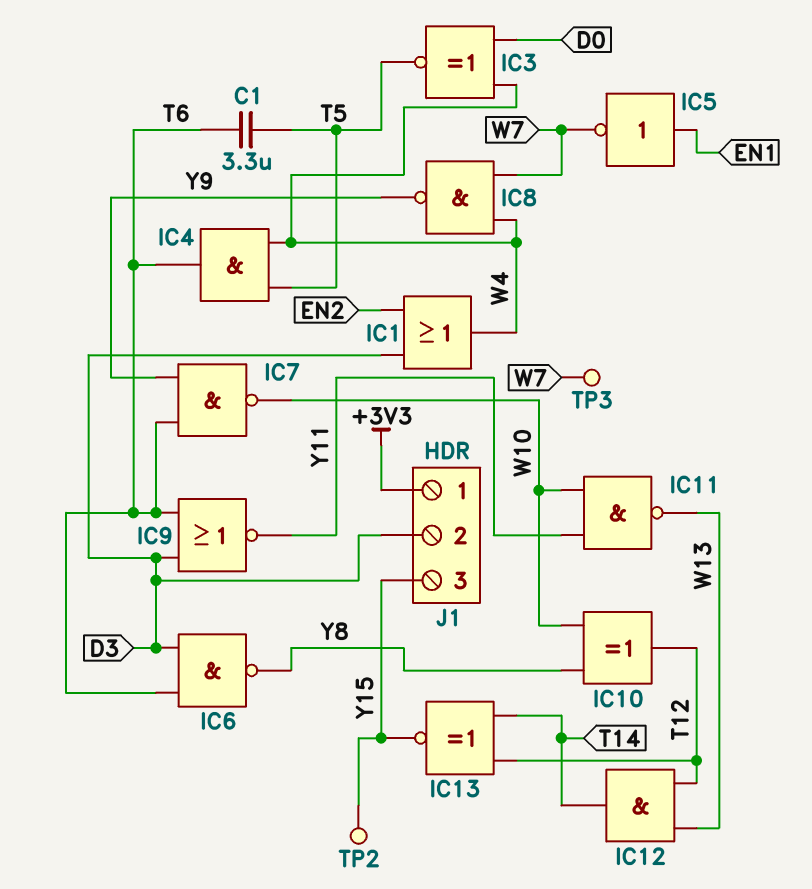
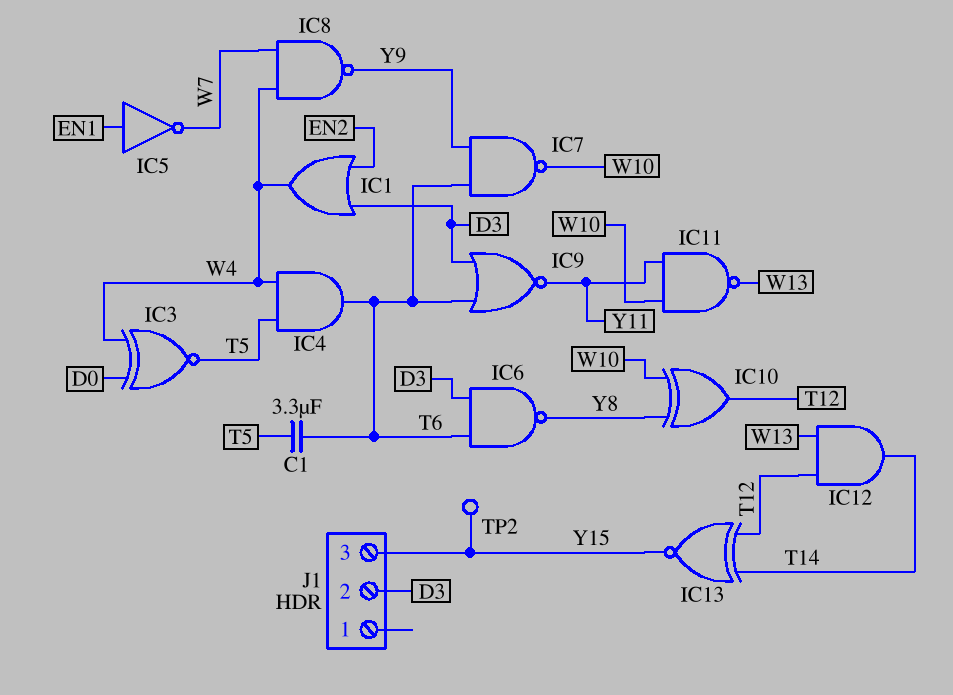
J1 pin 1: +3V3 -> none
TP3: test point (W7) -> none

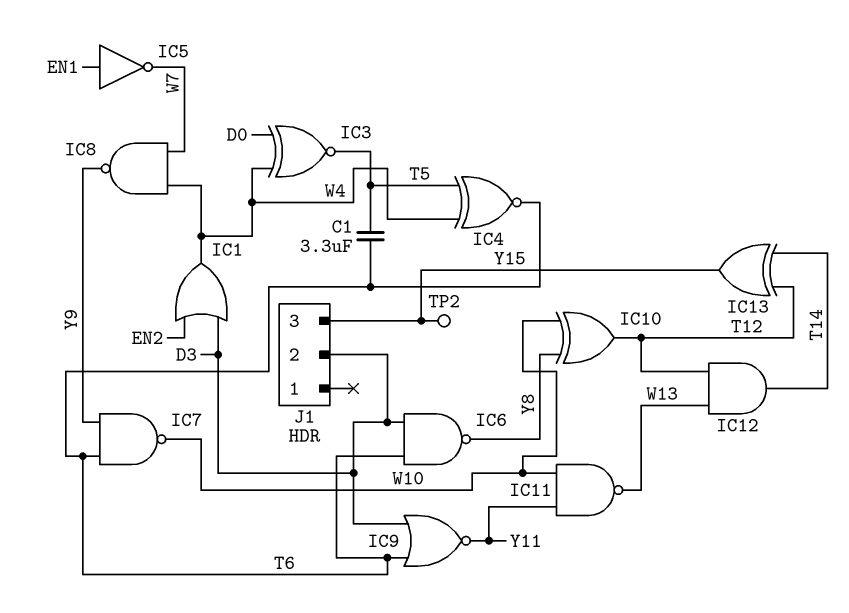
IC4: AND (in T5, in W4, out T6) -> XNOR (in T5, in W4, out T6)
IC13: XNOR (in T12, in T14, out Y15) -> XOR (in T12, in T14, out Y15)

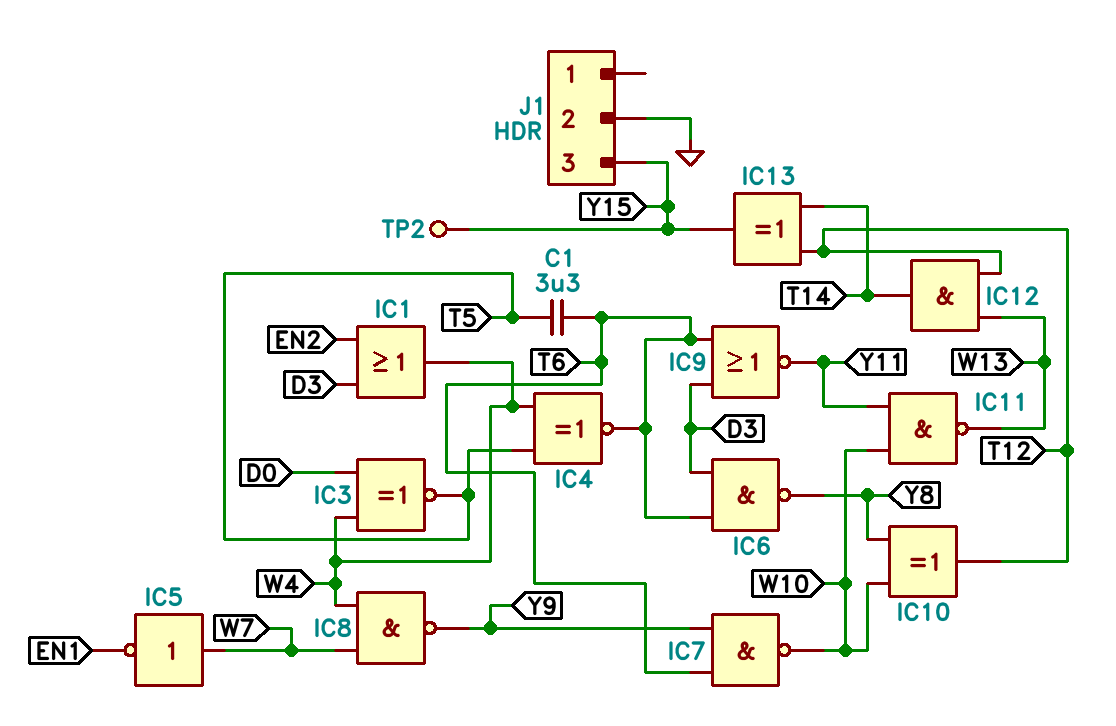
IC5: NOT (in EN1, out W7) -> NOT (in W7, out EN1)
J1 pin 2: D3 -> GND

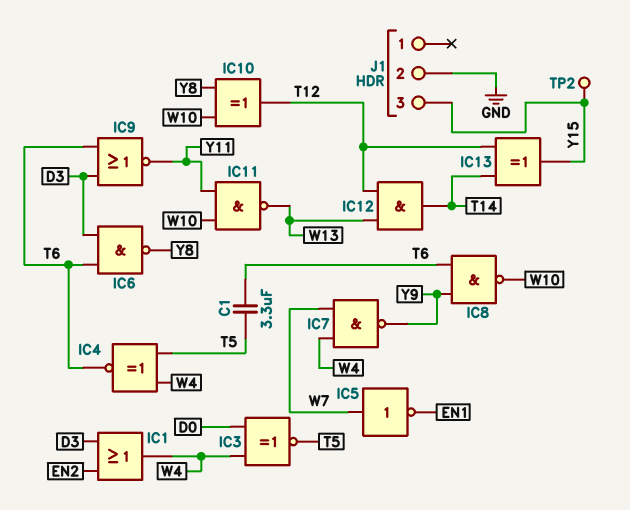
IC7: NAND (in T6, in Y9, out W10) -> NAND (in W4, in W7, out Y9)
IC8: NAND (in W4, in W7, out Y9) -> NAND (in T6, in Y9, out W10)

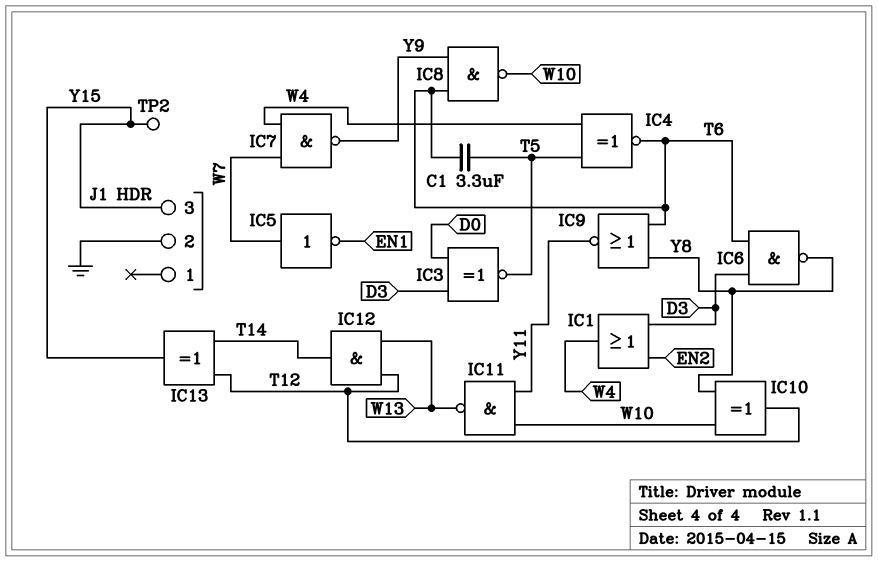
IC3: XNOR (in D0, in W4, out T5) -> XNOR (in D0, in D3, out T5)
IC9: NOR (in D3, in T6, out Y11) -> NOR (in T6, in Y8, out Y11)

